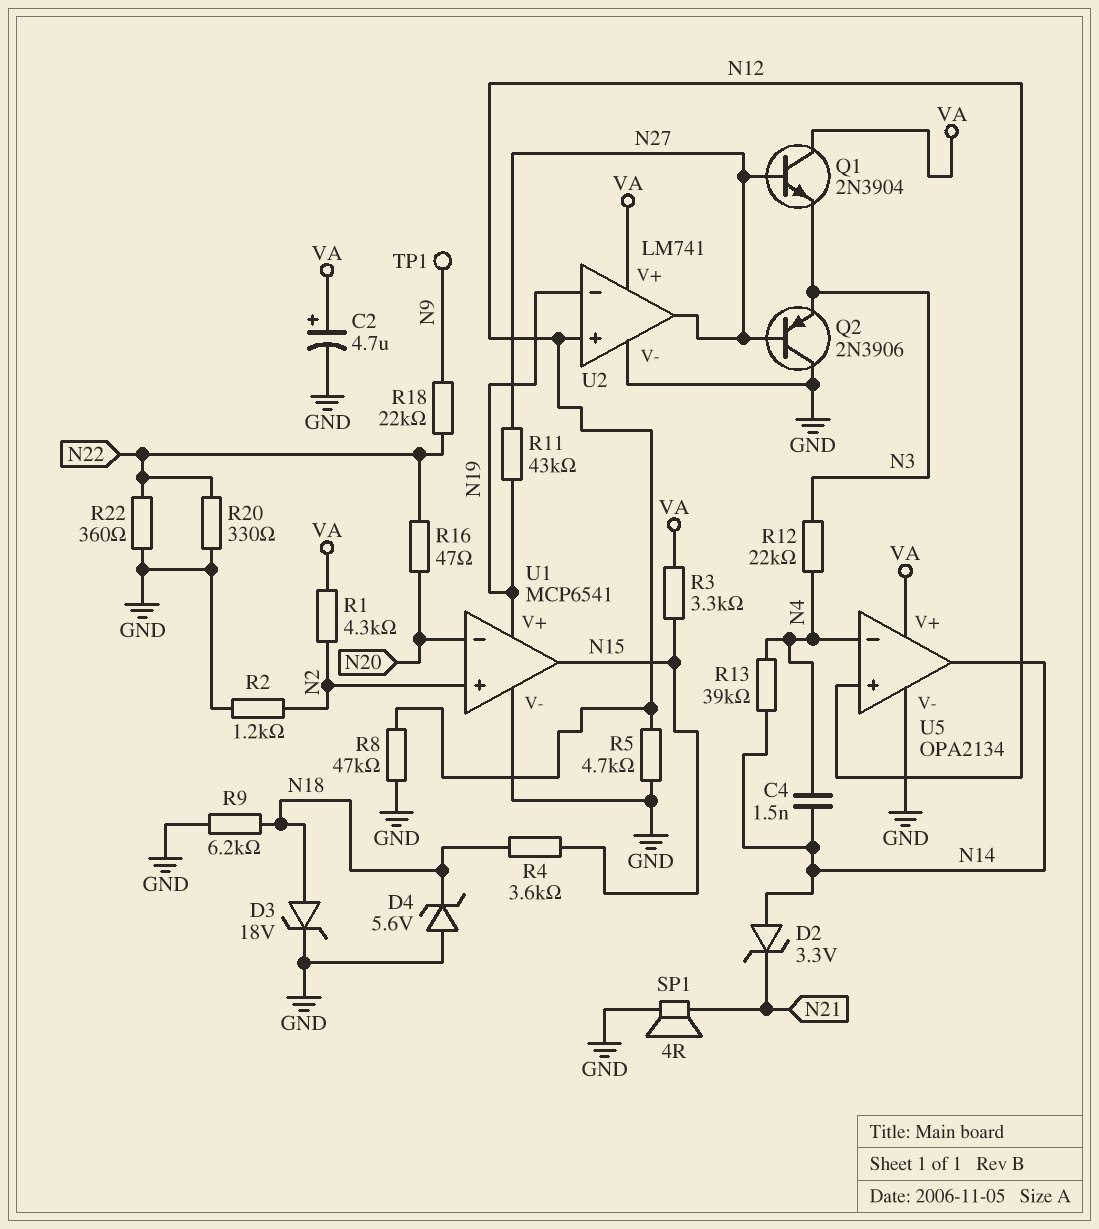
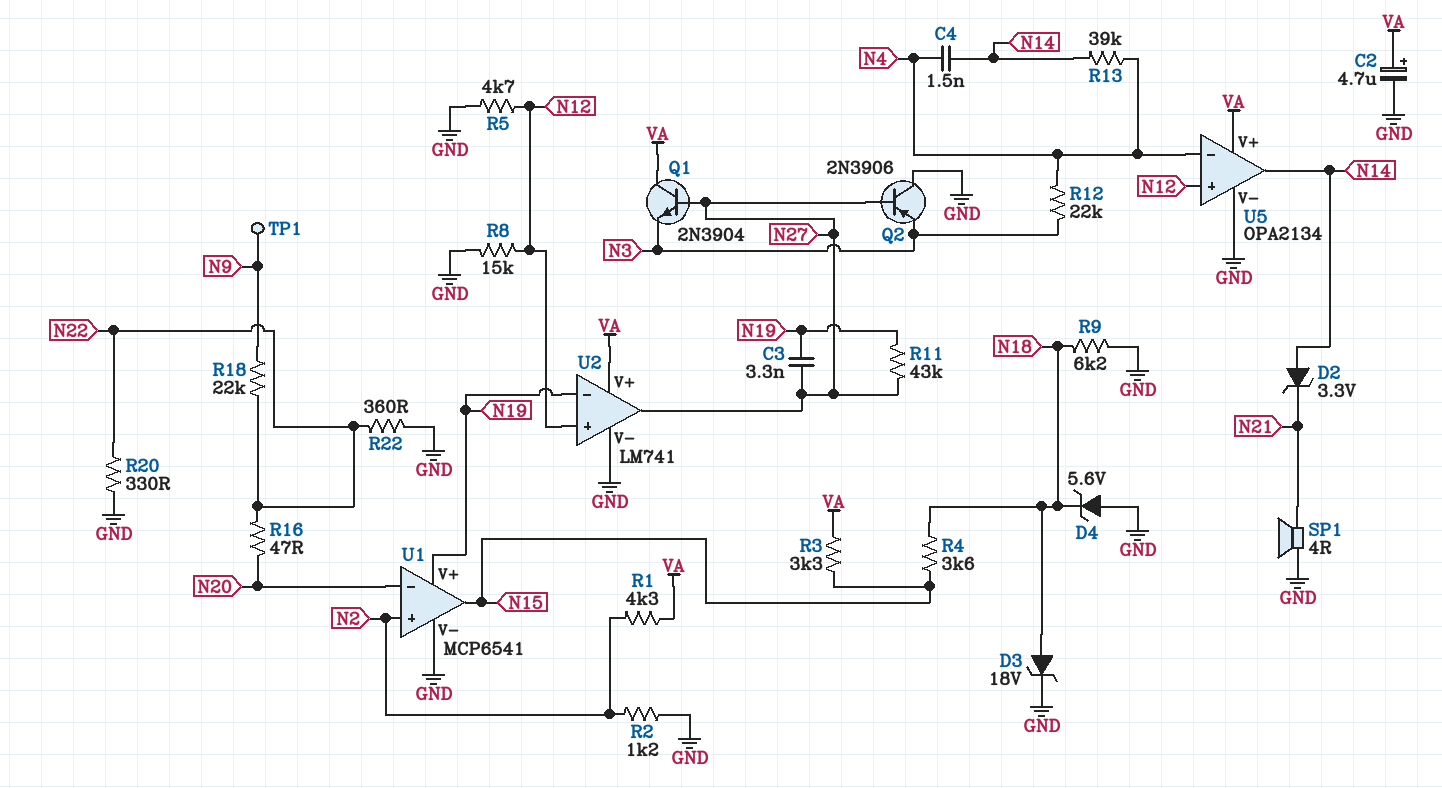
C3: none -> 3.3nF (N19, N27)
R8: 47k (GND, N12) -> 15k (GND, N12)

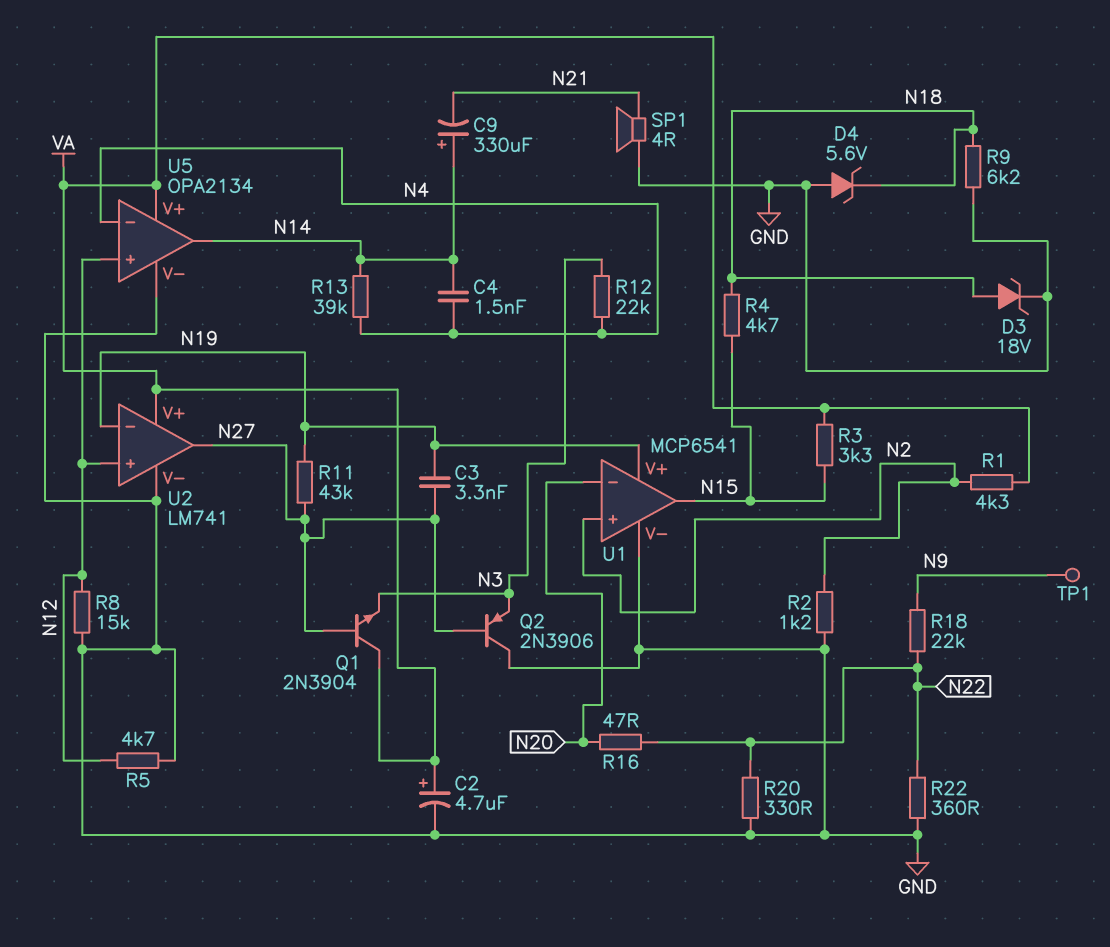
C9: none -> 330uF (plus N14, minus N21)
D2: zener 3.3V (A N14, K N21) -> none
R4: 3.6k (N15, N18) -> 4.7k (N15, N18)

